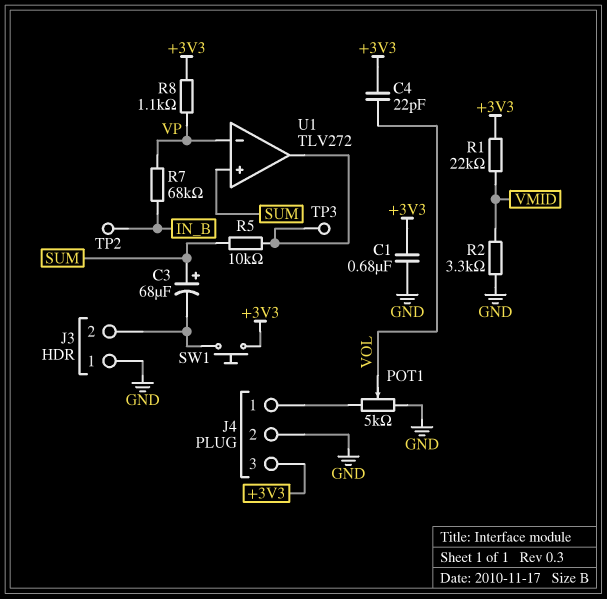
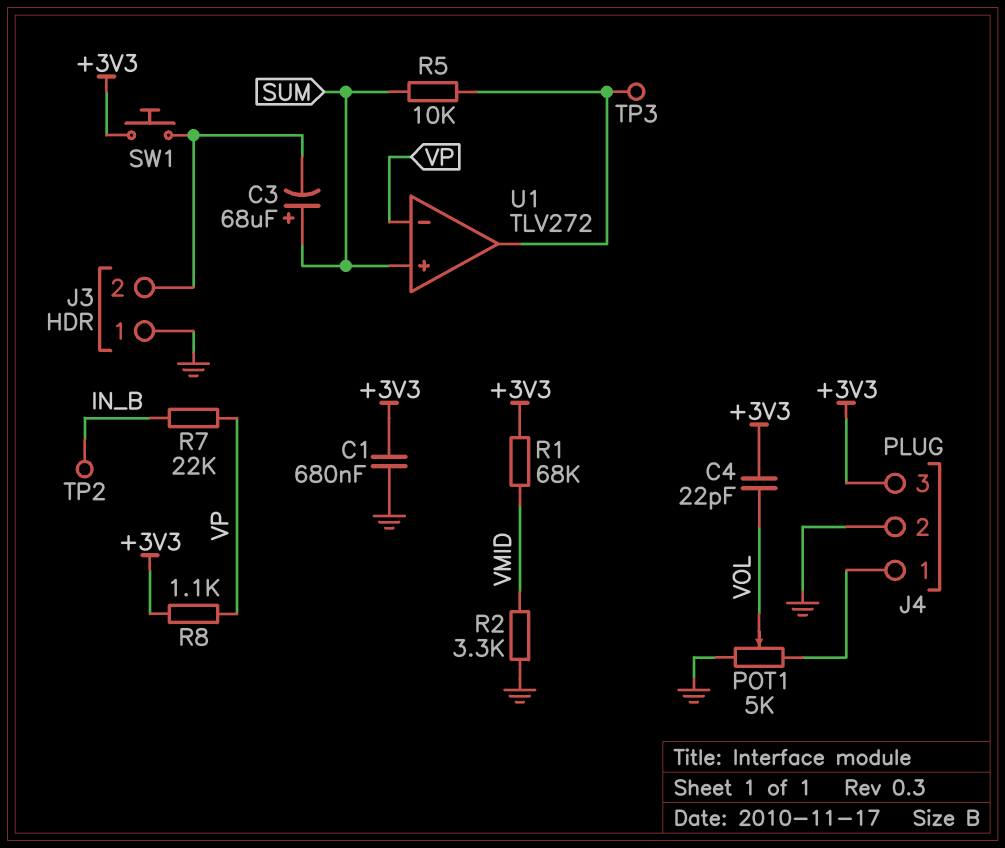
R1: 22k (+3V3, VMID) -> 68k (+3V3, VMID)
R7: 68k (IN_B, VP) -> 22k (IN_B, VP)

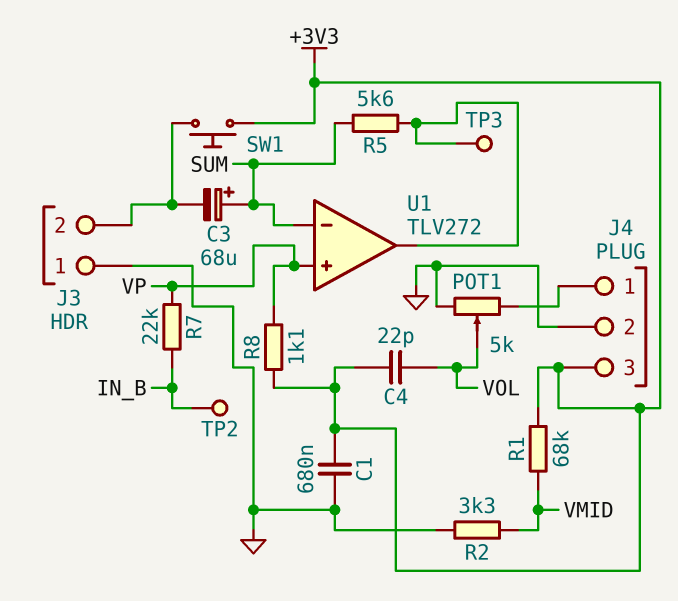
R5: 10k (SUM, U1/out) -> 5.6k (SUM, U1/out)
U1 pin in+: SUM -> VP
U1 pin in-: VP -> SUM

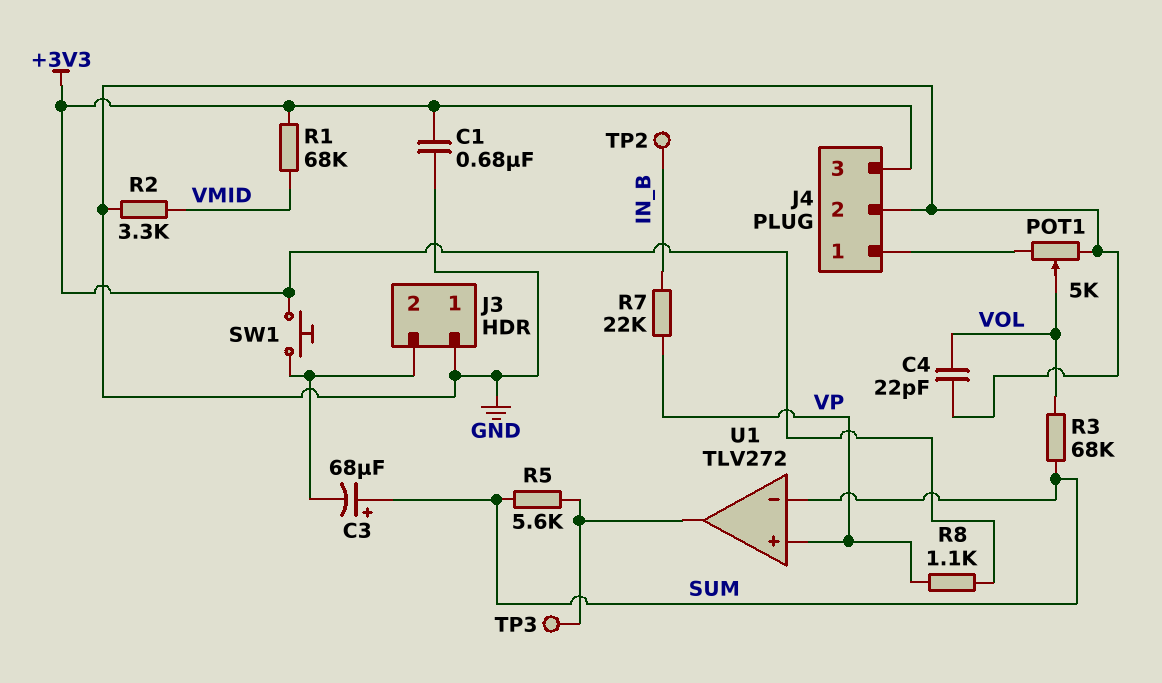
C4: 22pF (+3V3, VOL) -> 22pF (GND, VOL)
R3: none -> 68k (SUM, VOL)

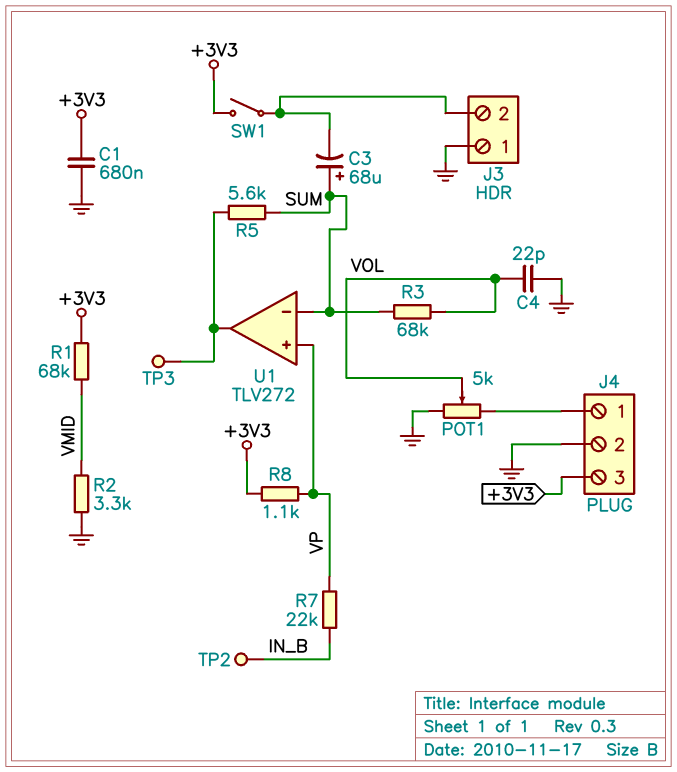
SW1: button (+3V3, J3/2) -> switch (+3V3, J3/2)

